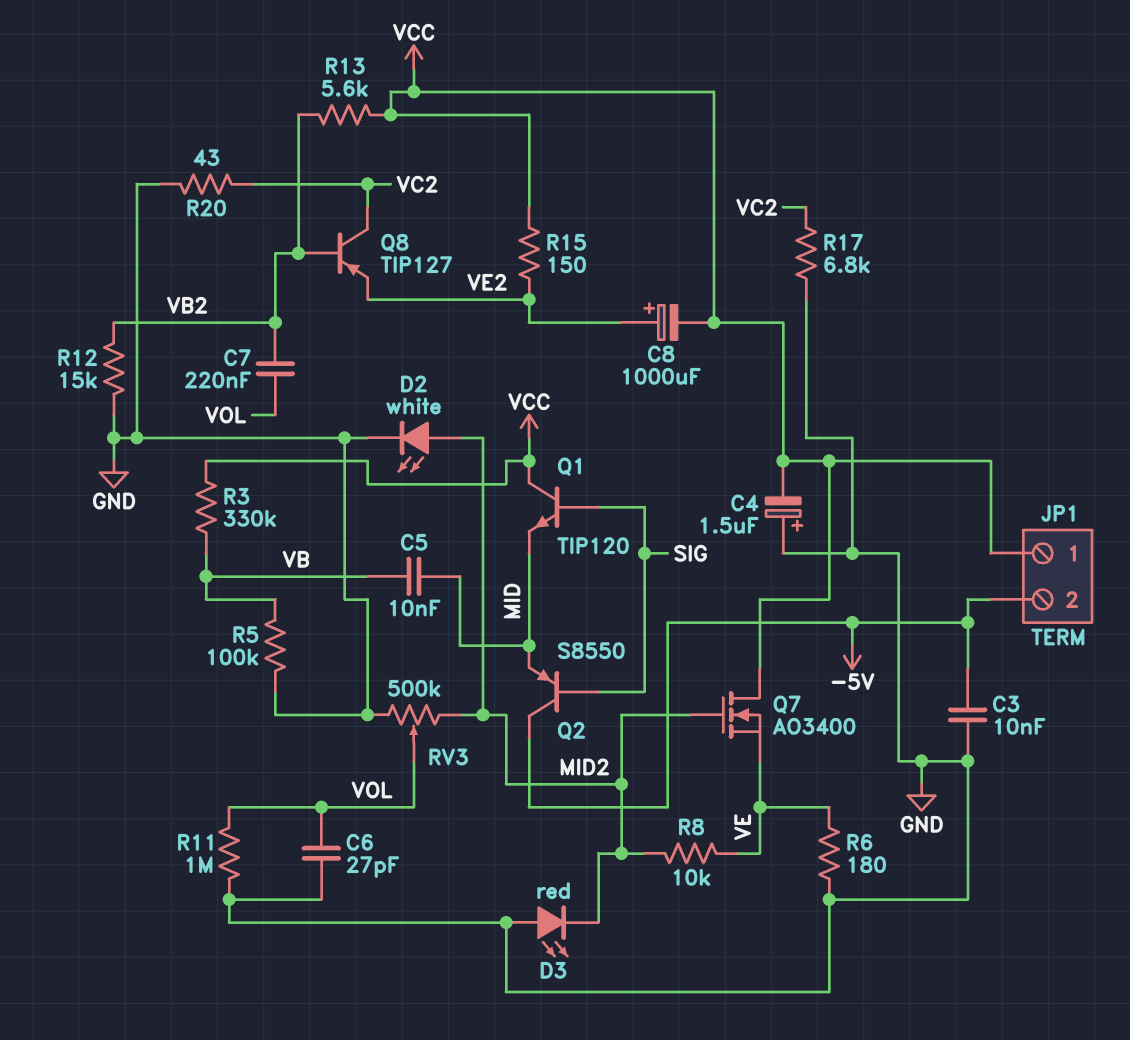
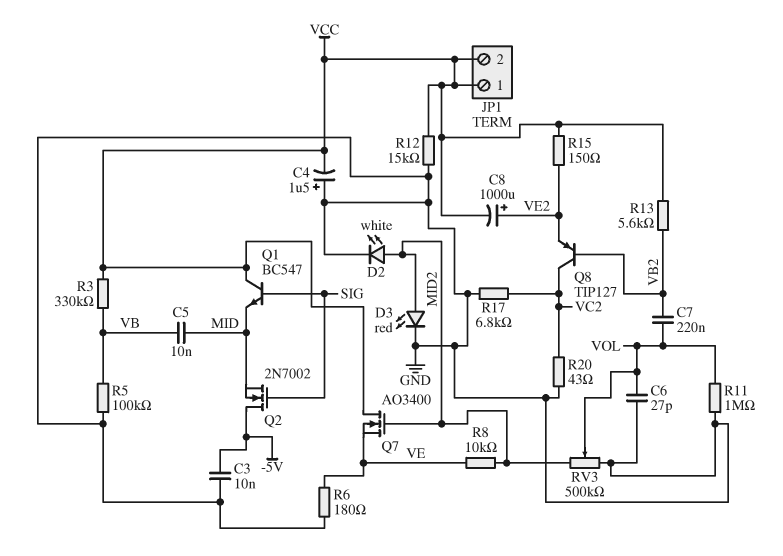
D3: LED red (A GND, K MID2) -> LED red (A MID2, K GND)
JP1 pin 2: -5V -> VCC
Q1: NPN TIP120 (B SIG, C VCC, E MID) -> NPN BC547 (B SIG, C VCC, E MID)
Q2: PNP S8550 (B SIG, C -5V, E MID) -> NMOS 2N7002 (G SIG, D -5V, S MID)
R12: 15k (GND, VB2) -> 15k (GND, VCC)

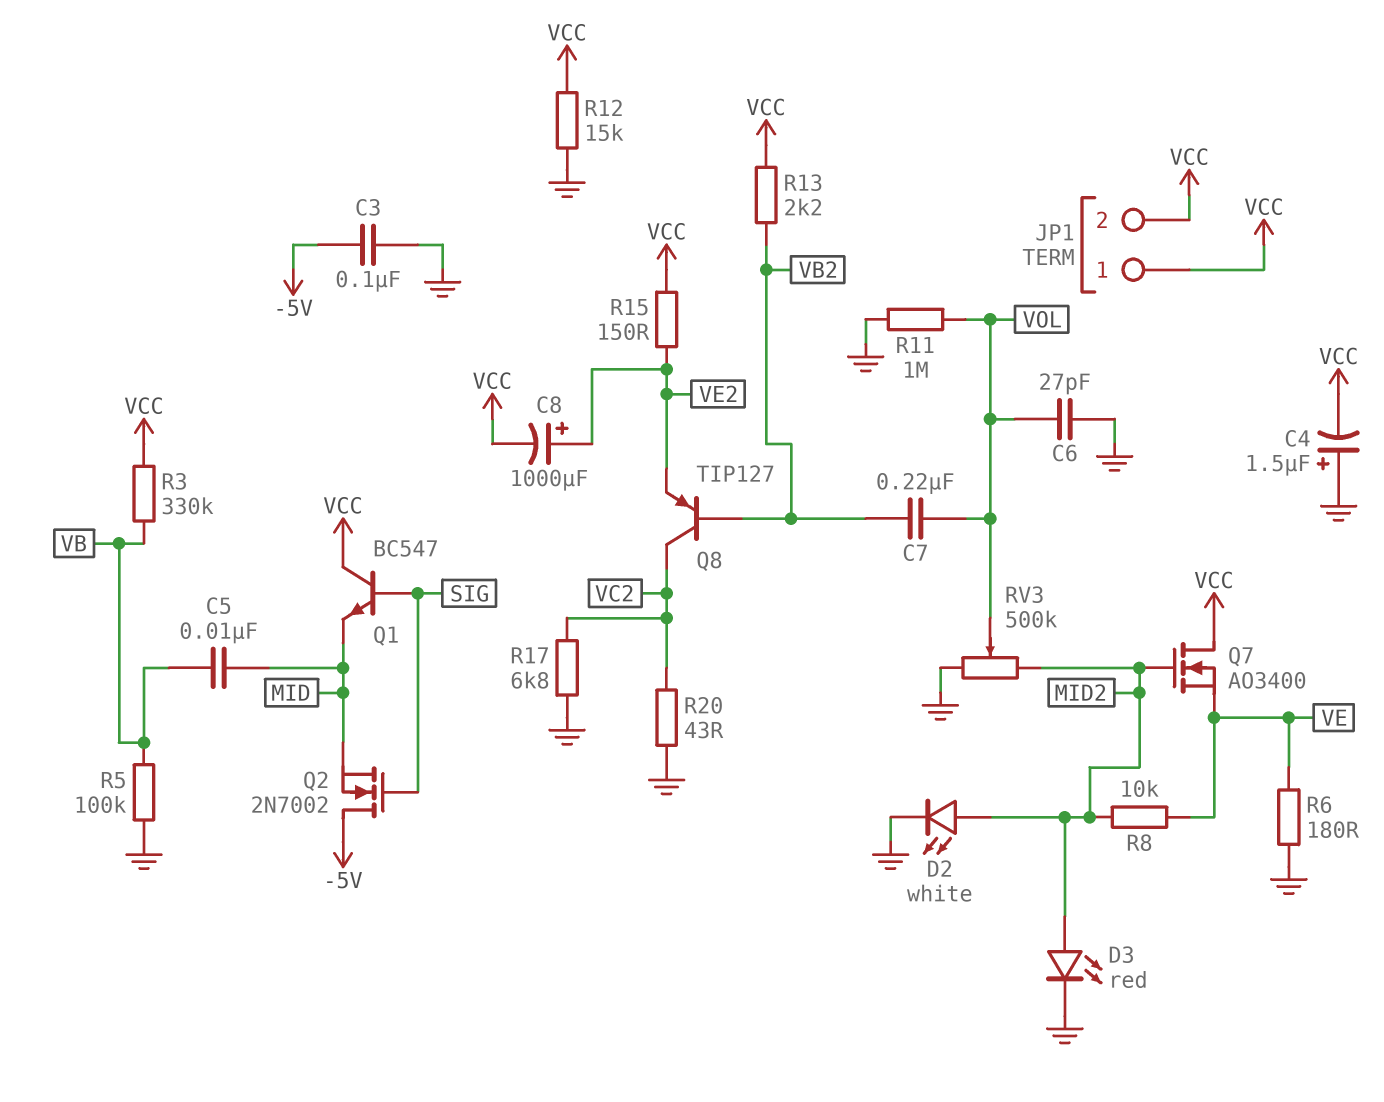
C3: 10nF (-5V, GND) -> 100nF (-5V, GND)
R13: 5.6k (VB2, VCC) -> 2.2k (VB2, VCC)

